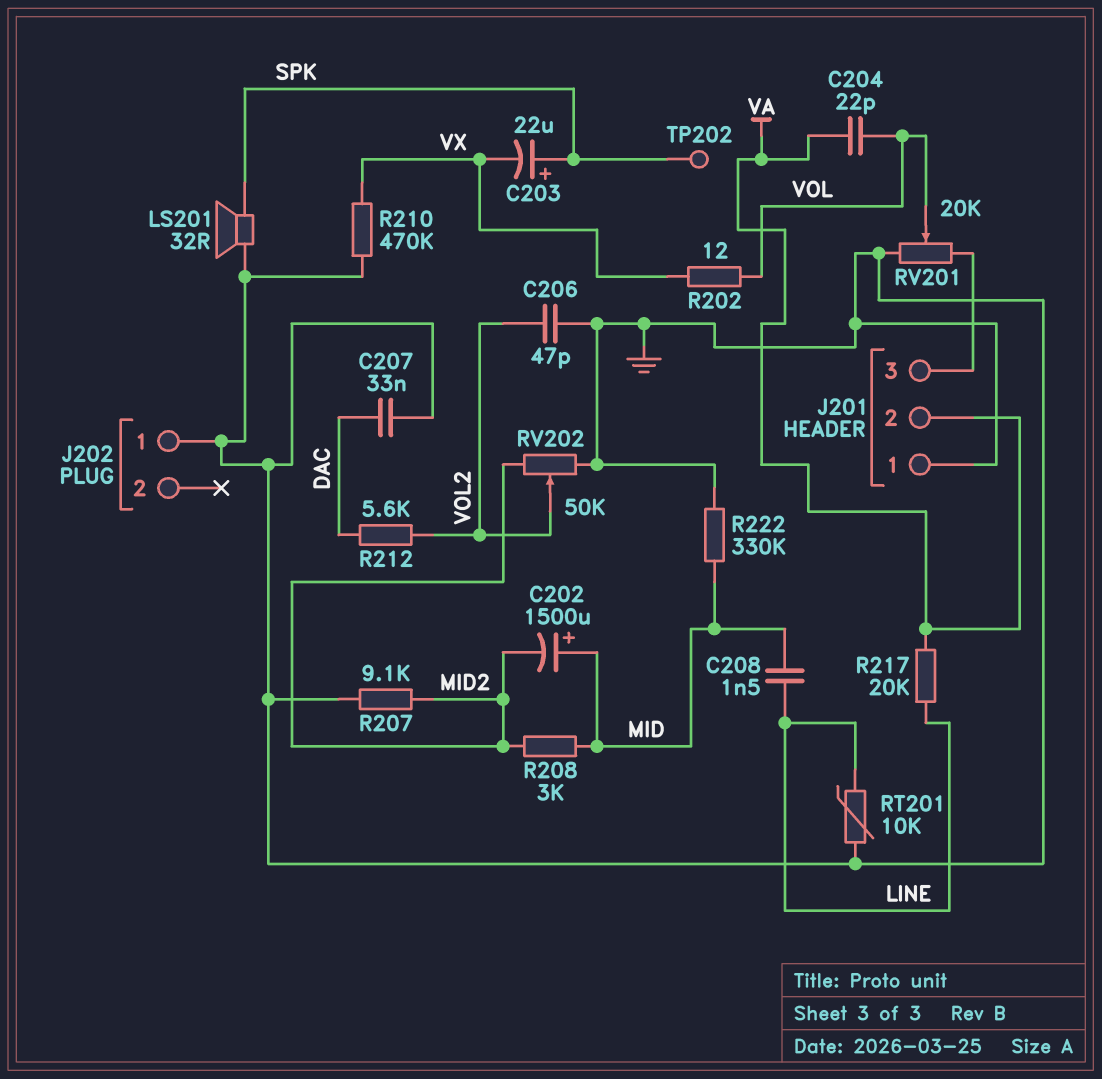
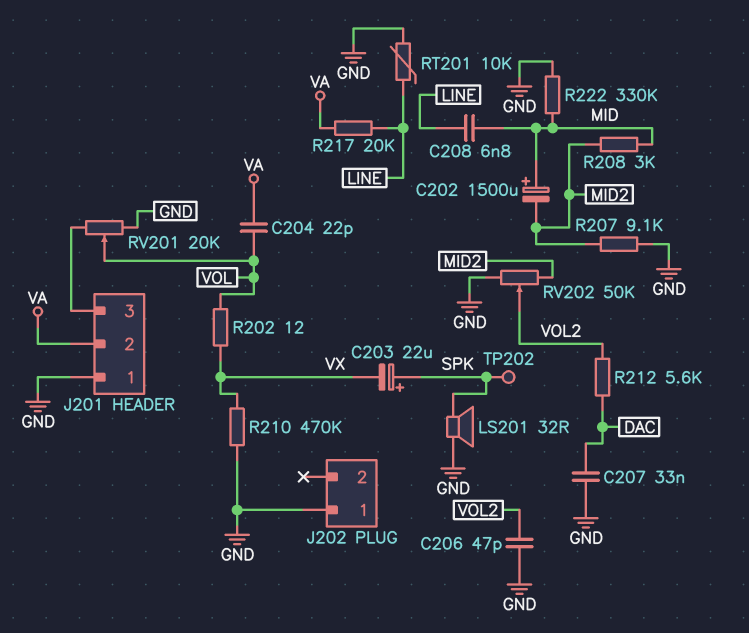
C208: 1.5nF (LINE, MID) -> 6.8nF (LINE, MID)

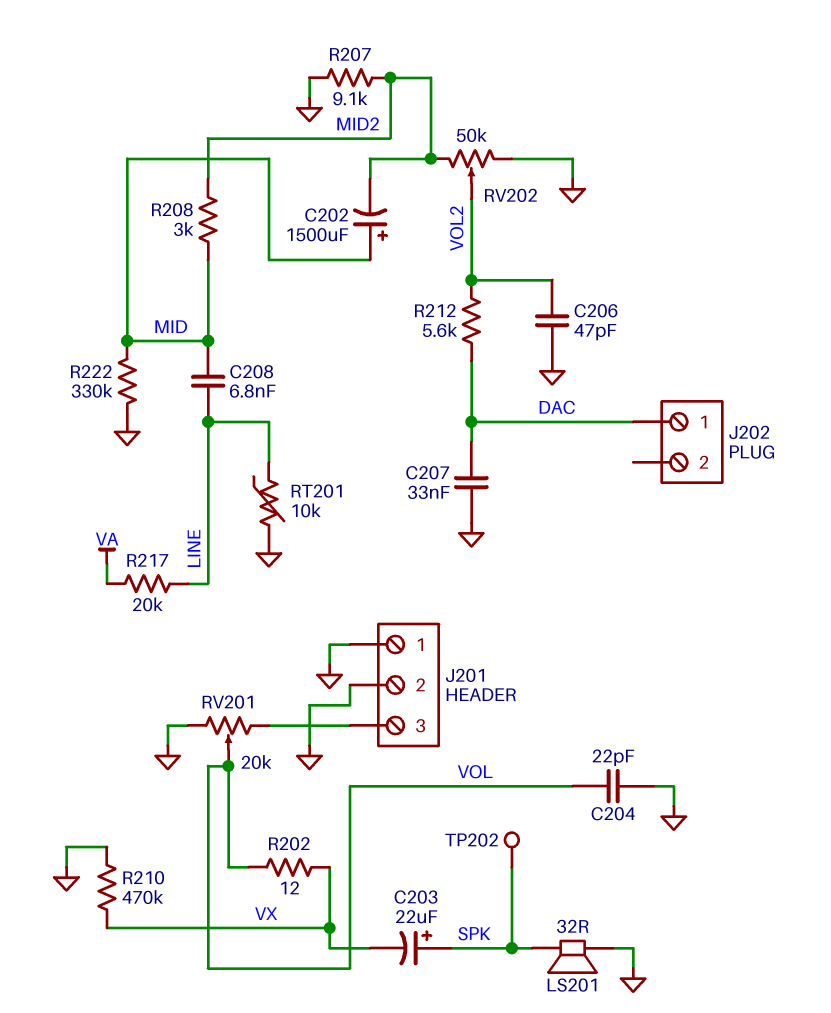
C204: 22pF (VA, VOL) -> 22pF (GND, VOL)
J201 pin 2: VA -> GND
J202 pin 1: GND -> DAC

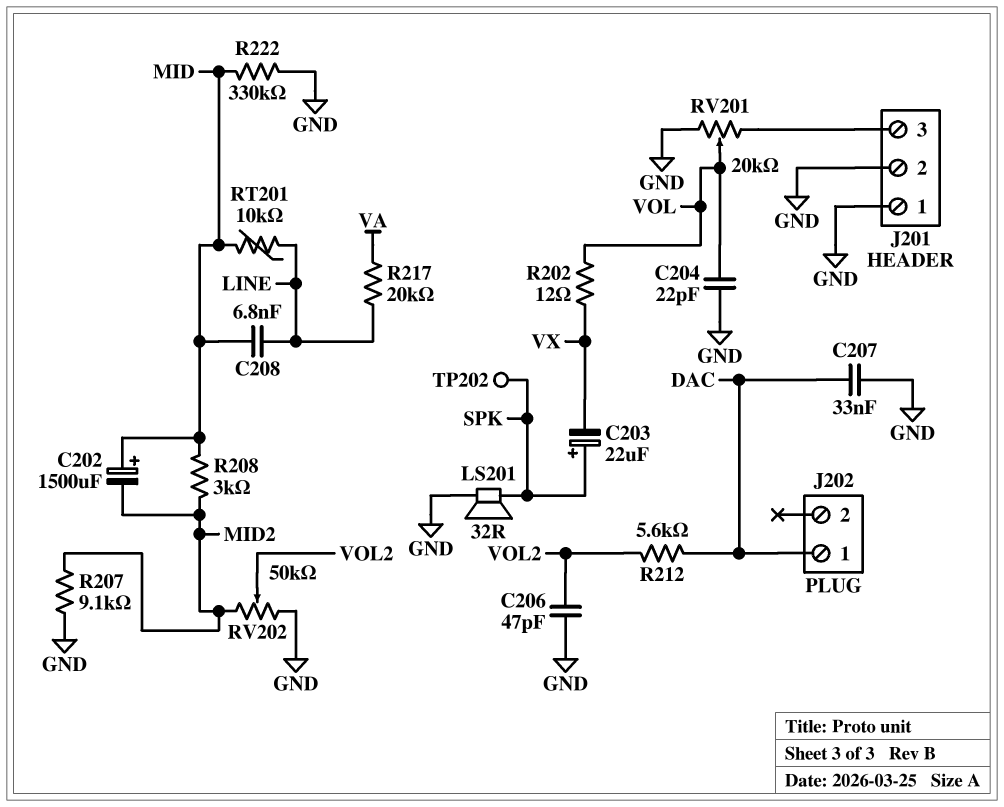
R210: 470k (GND, VX) -> none
RT201: 10k (GND, LINE) -> 10k (LINE, MID)

